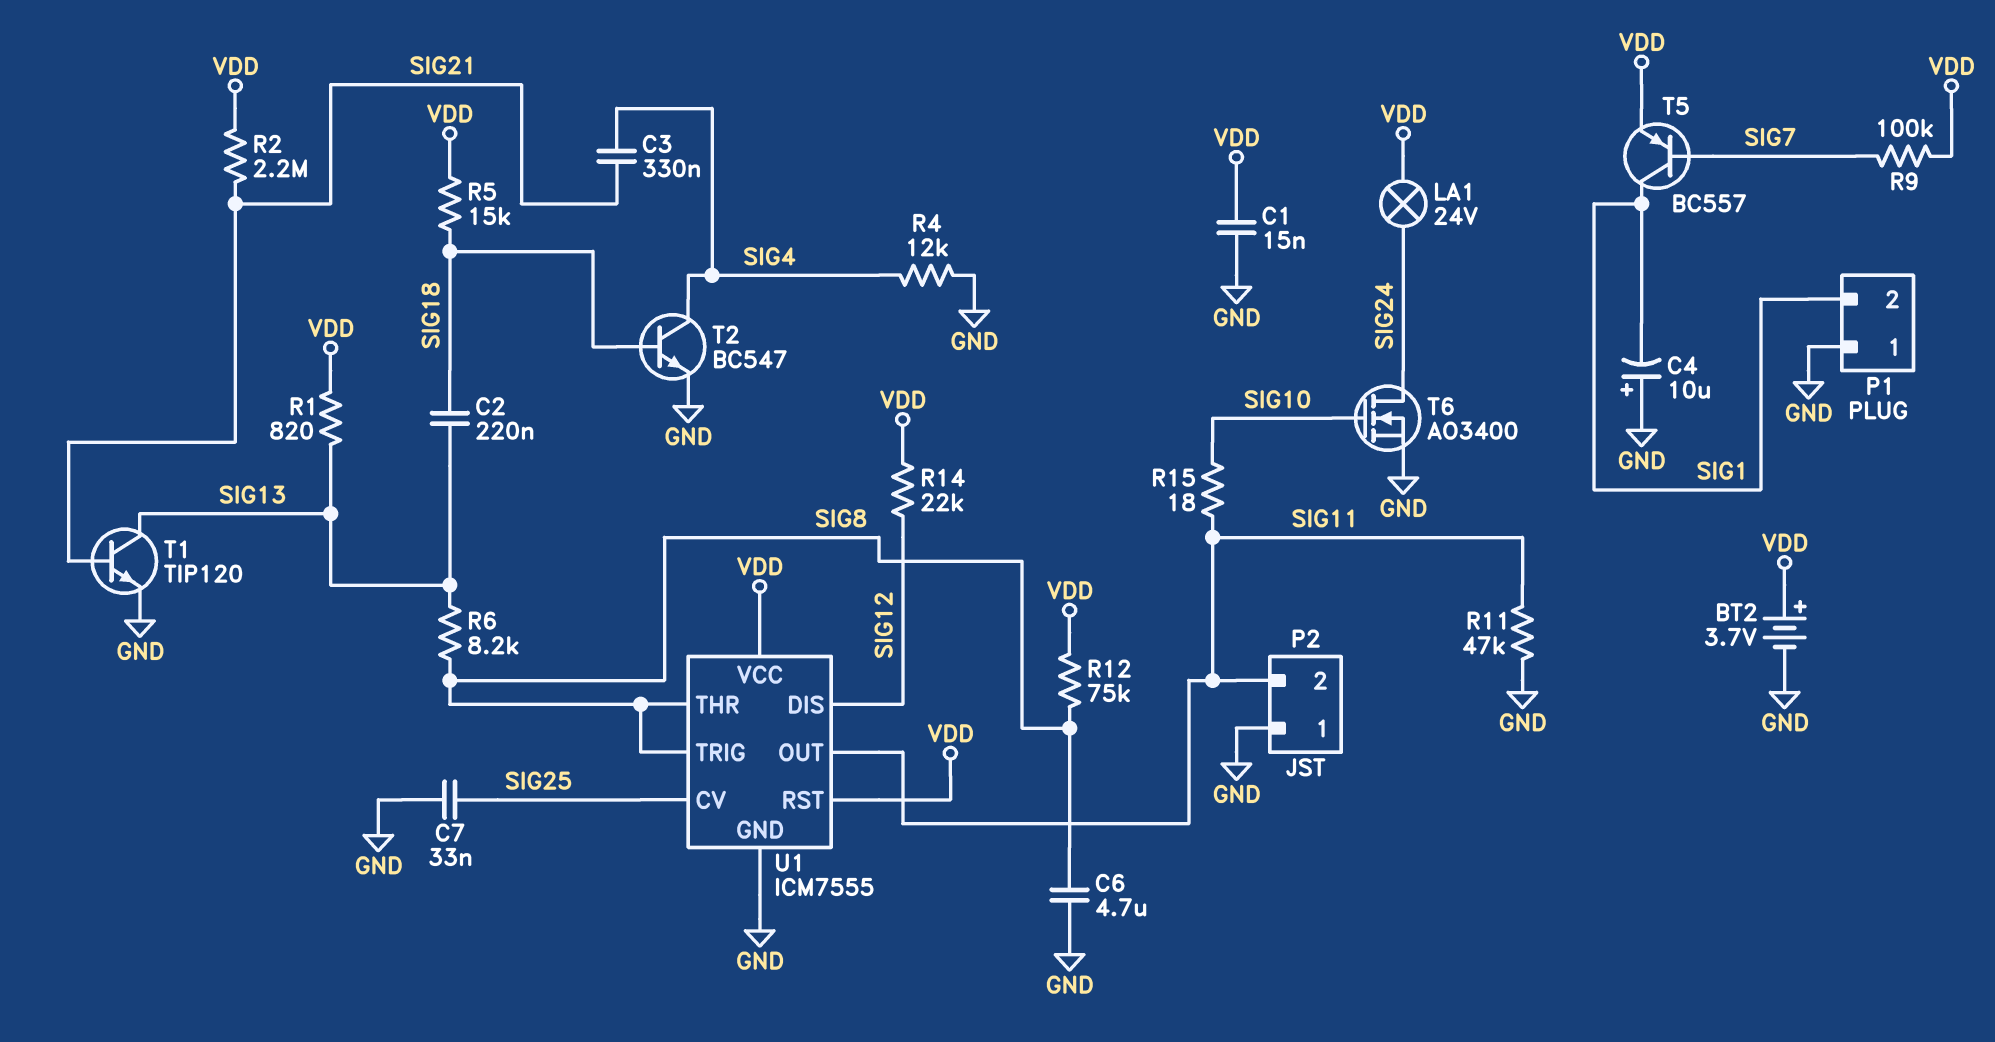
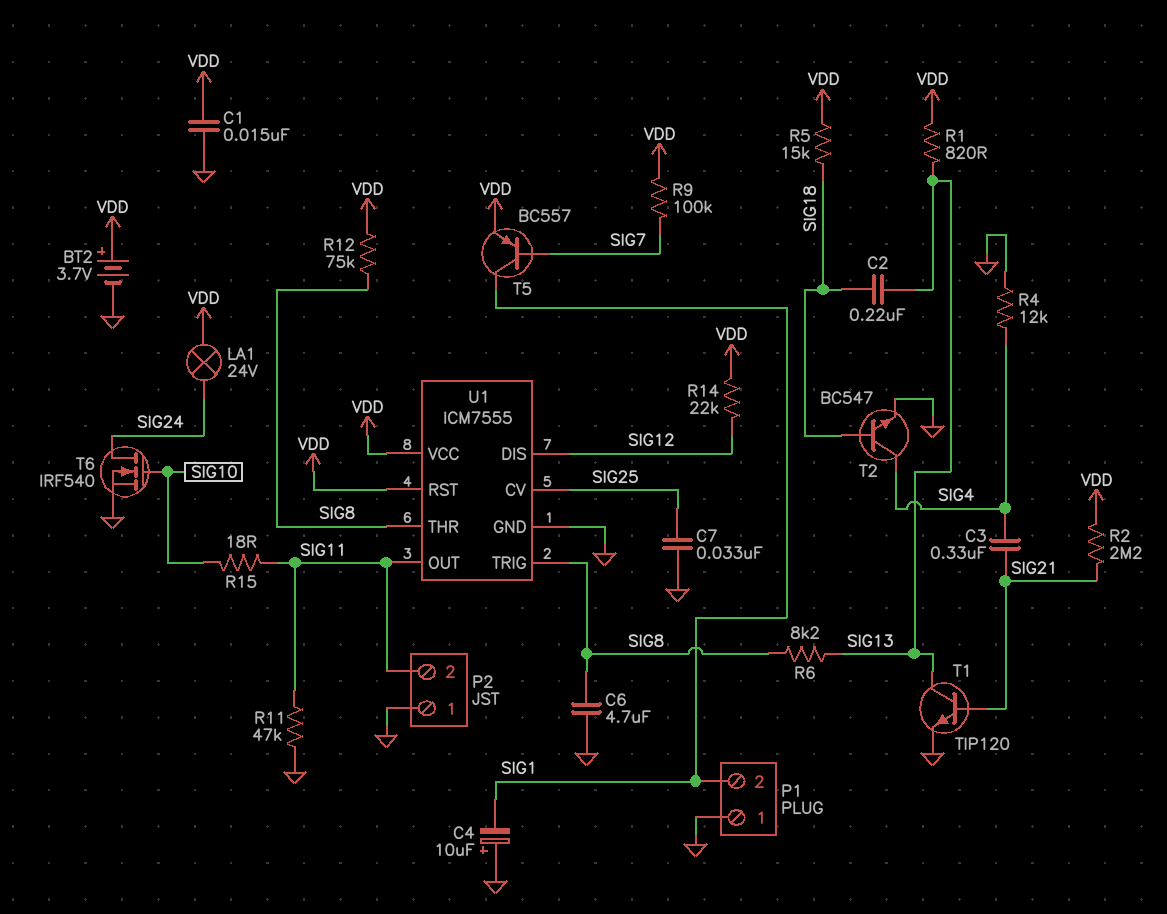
T6: NMOS AO3400 (G SIG10, D SIG24, S GND) -> NMOS IRF540 (G SIG10, D SIG24, S GND)

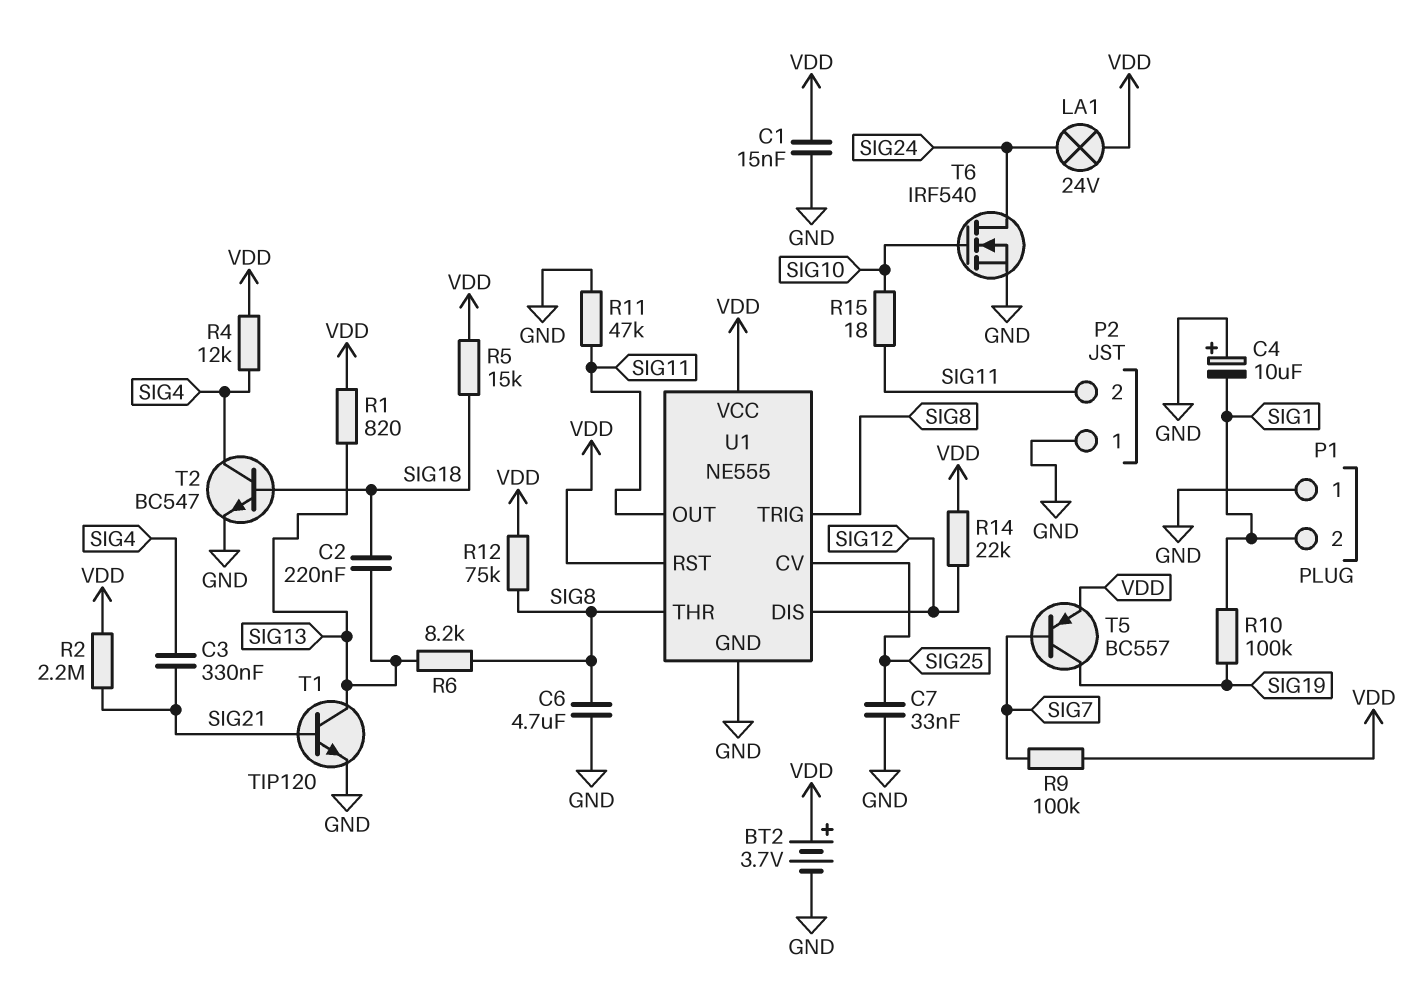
R4: 12k (GND, SIG4) -> 12k (SIG4, VDD)
R10: none -> 100k (SIG1, SIG19)
T5: PNP BC557 (B SIG7, C SIG1, E VDD) -> PNP BC557 (B SIG7, C SIG19, E VDD)
U1: ICM7555 -> NE555

